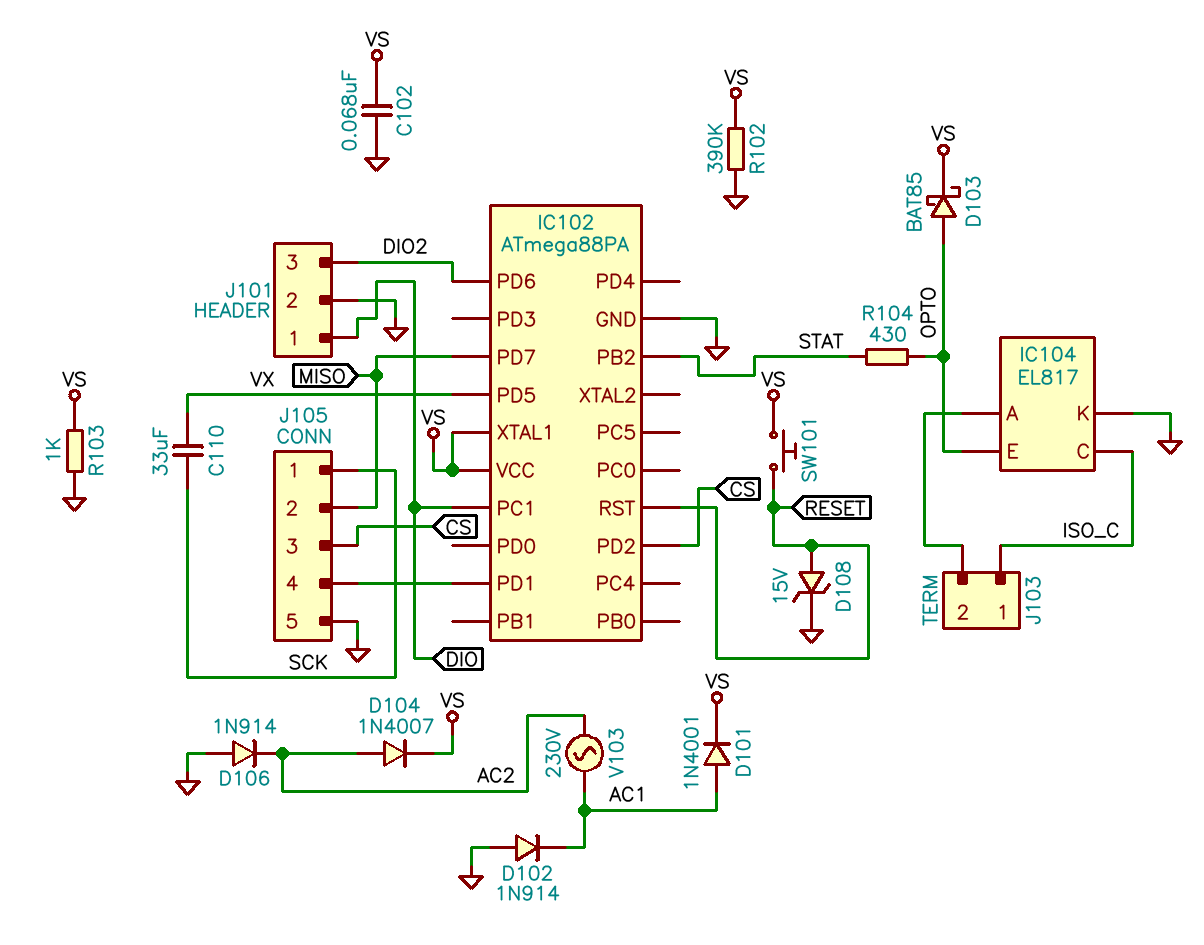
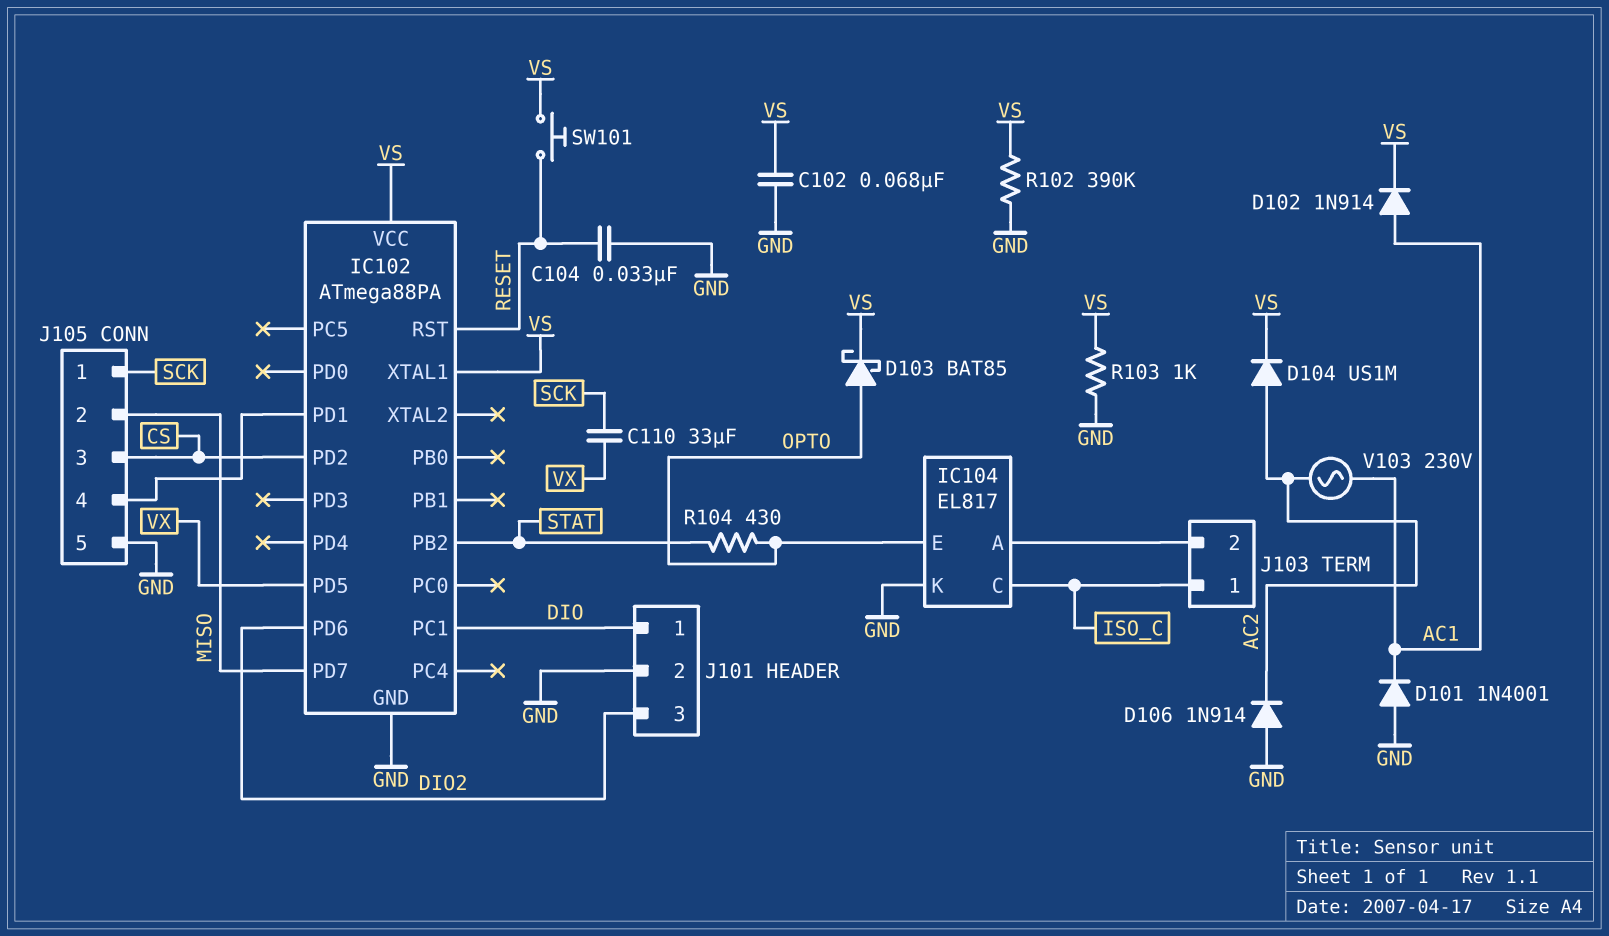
C104: none -> 33nF (GND, RESET)
D101: diode 1N4001 (A AC1, K VS) -> diode 1N4001 (A GND, K AC1)
D102: diode 1N914 (A GND, K AC1) -> diode 1N914 (A AC1, K VS)
D104: diode 1N4007 (A AC2, K VS) -> diode US1M (A AC2, K VS)
D108: zener 15V (A RESET, K GND) -> none

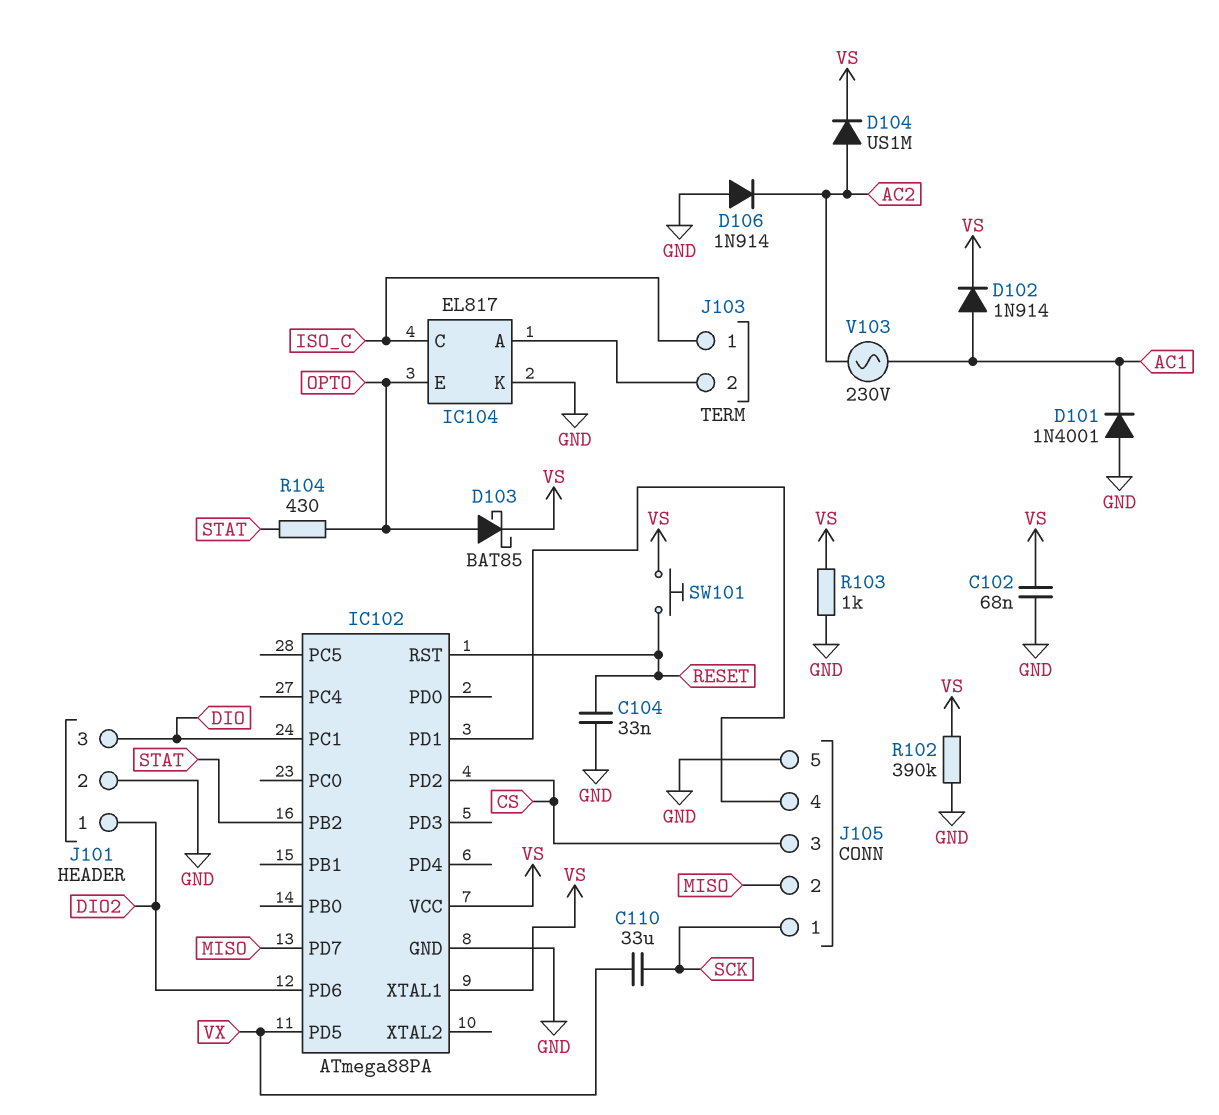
J101 pin 1: DIO -> DIO2
J101 pin 3: DIO2 -> DIO

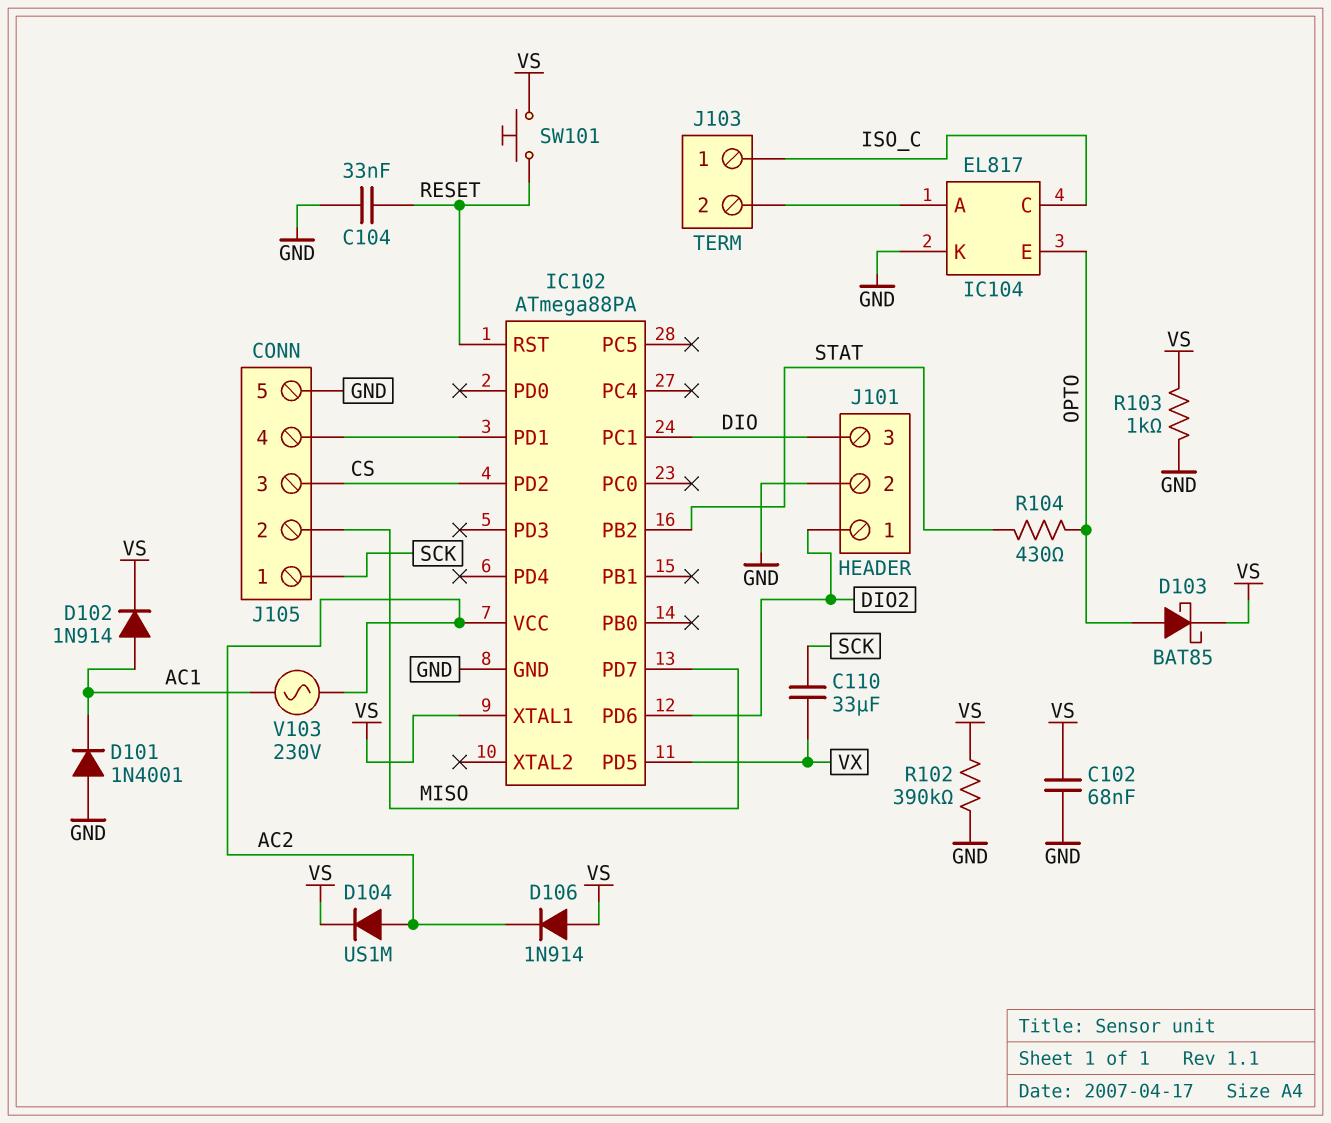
D106: diode 1N914 (A GND, K AC2) -> diode 1N914 (A VS, K AC2)
IC102 pin VCC: VS -> AC2

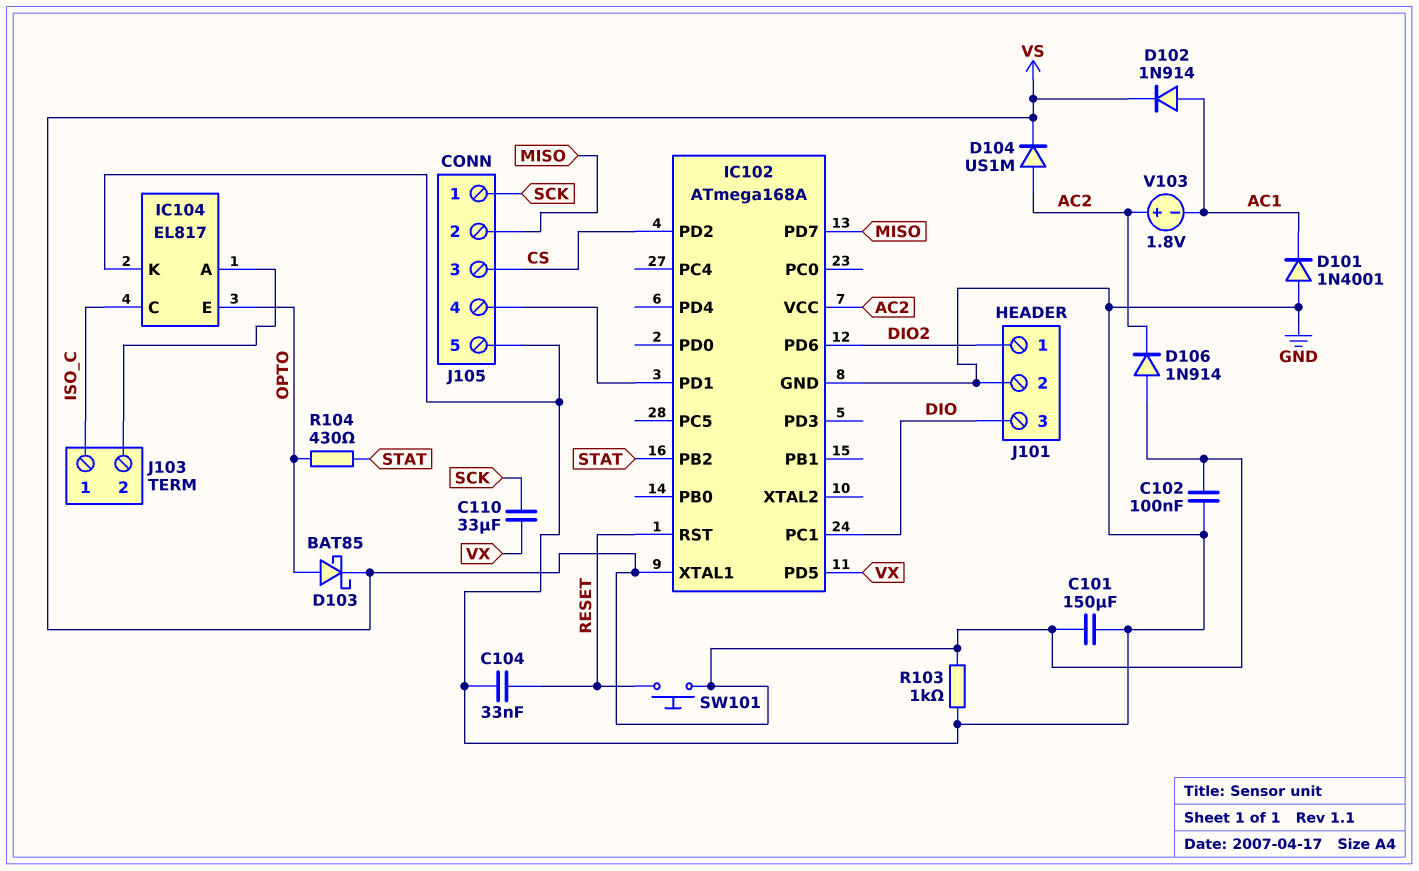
C101: none -> 150uF (GND, VS)
C102: 68nF (GND, VS) -> 100nF (GND, VS)
IC102: ATmega88PA -> ATmega168A
R102: 390k (GND, VS) -> none
V103: AC 230V (AC1, AC2) -> 1.8V (plus AC2, minus AC1)

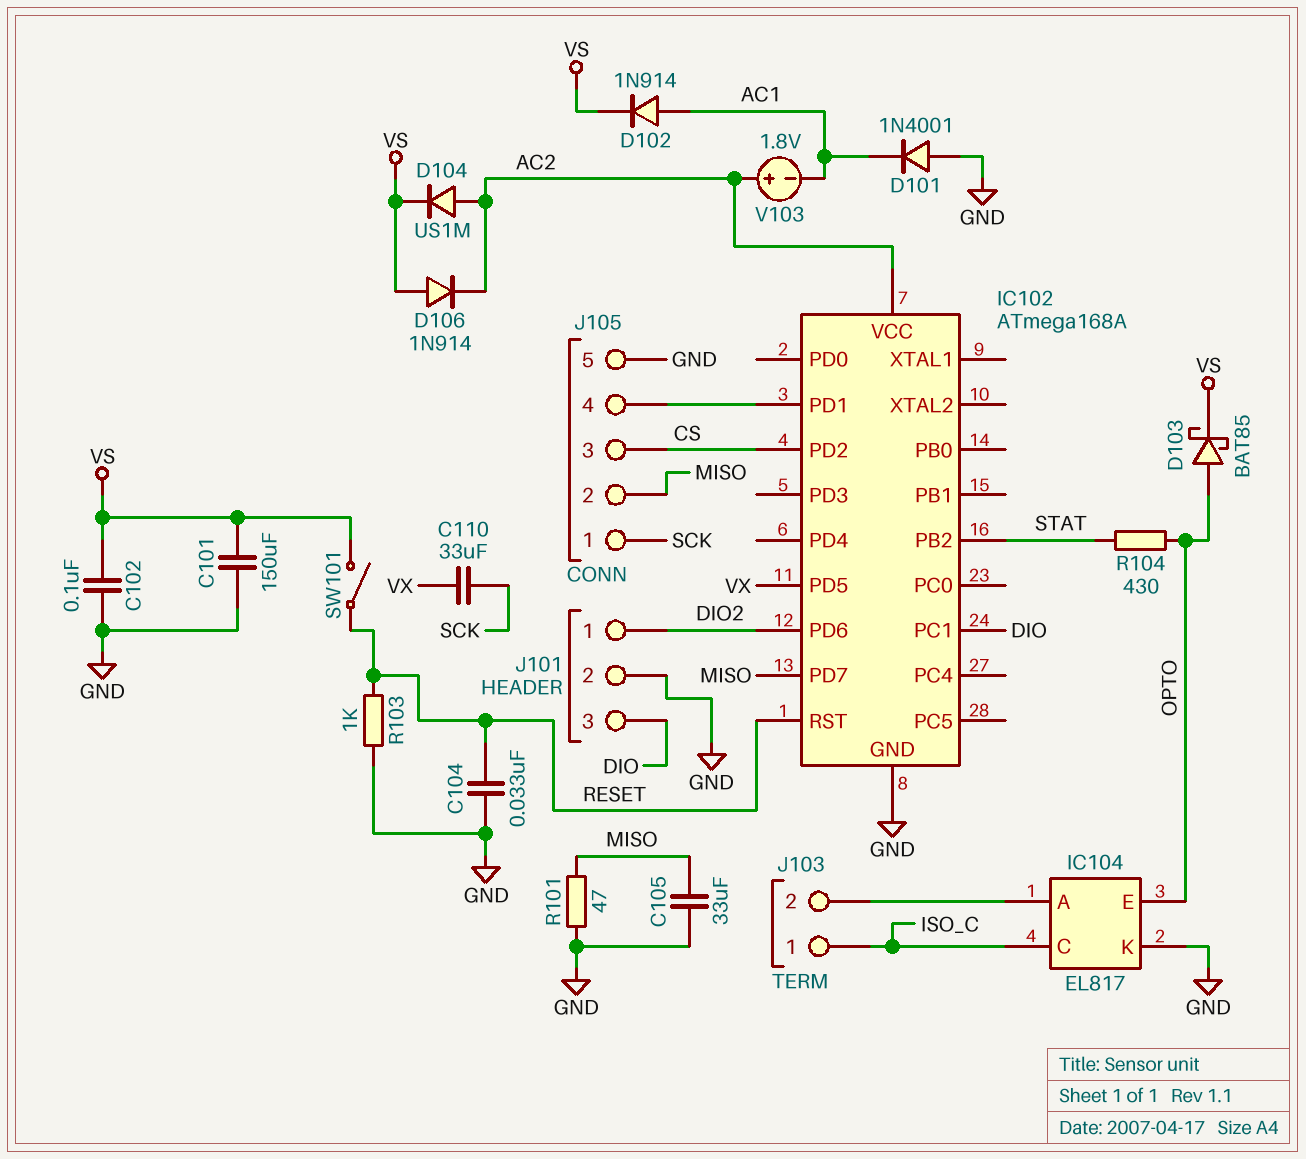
C105: none -> 33uF (GND, MISO)
IC102 pin XTAL1: VS -> none
R101: none -> 47 (GND, MISO)
R103: 1k (GND, VS) -> 1k (GND, RESET)
SW101: button (RESET, VS) -> switch (RESET, VS)

